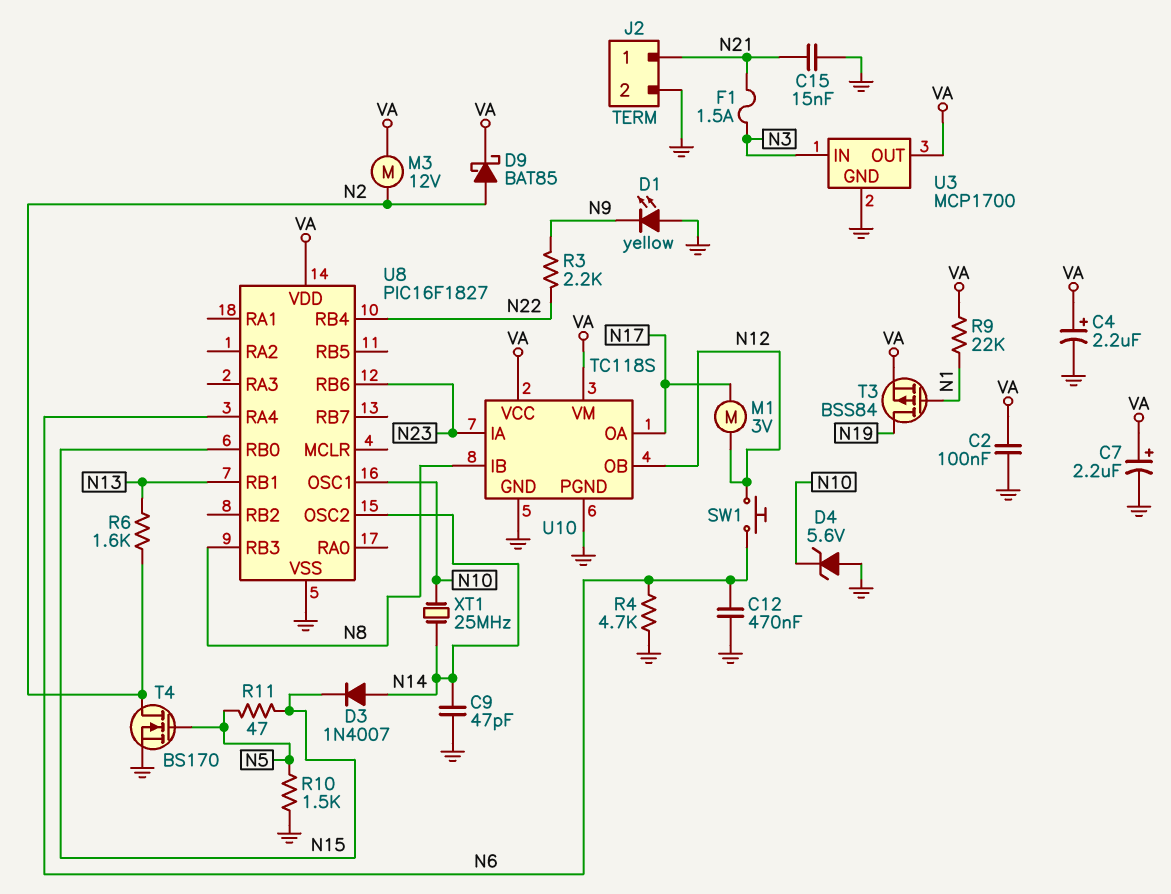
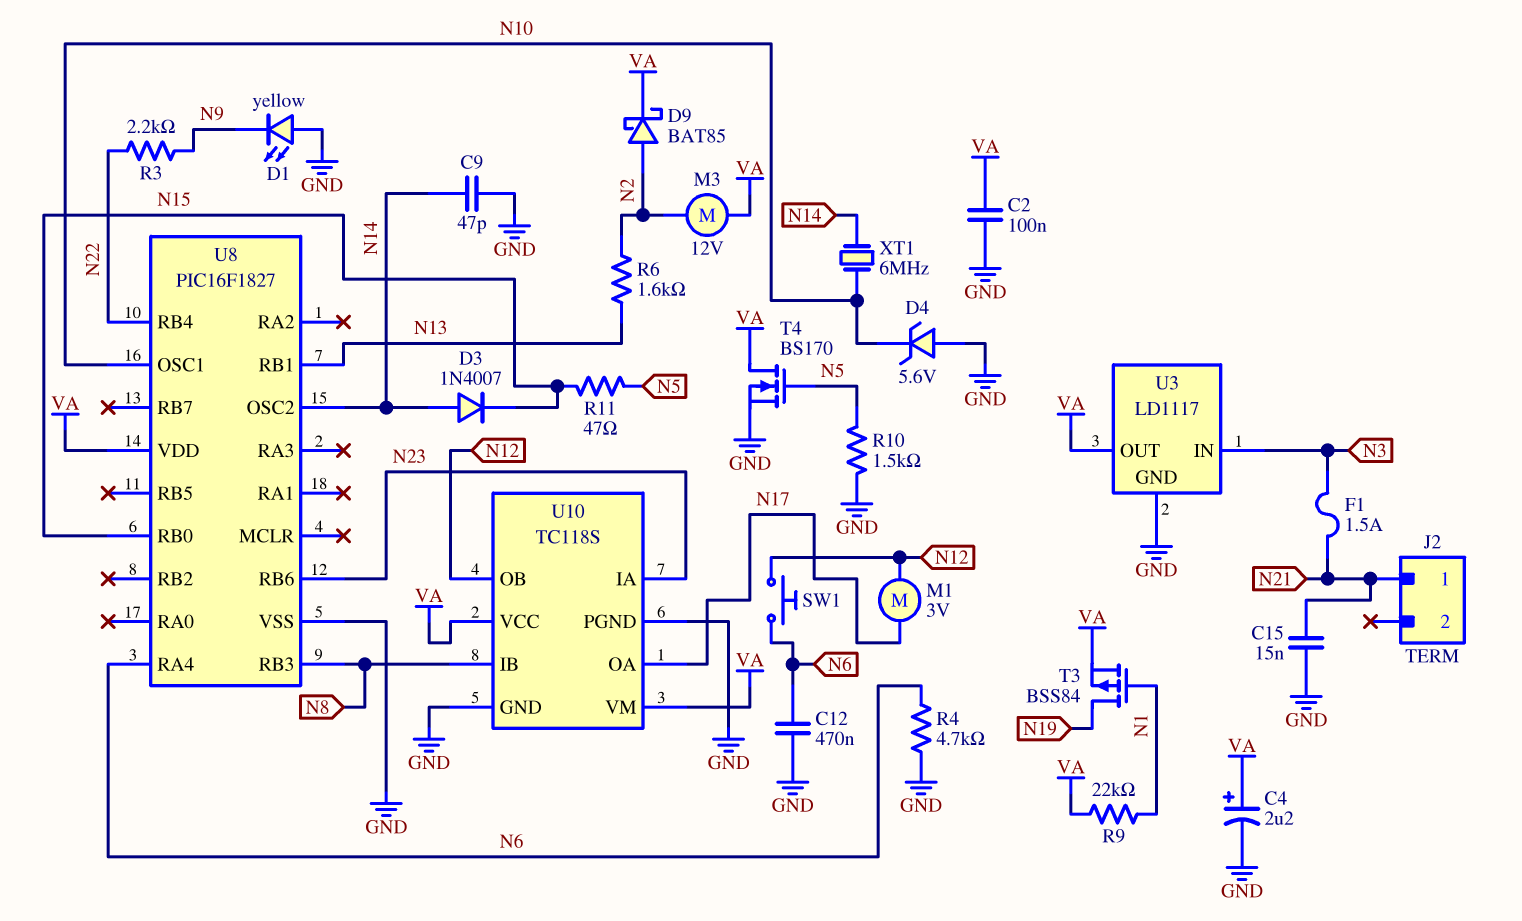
C7: 2.2uF (plus VA, minus GND) -> none
J2 pin 2: GND -> none
T4: NMOS BS170 (G N5, D N2, S GND) -> NMOS BS170 (G N5, D VA, S GND)
U3: MCP1700 -> LD1117
XT1: 25MHz (N10, N14) -> 6MHz (N10, N14)

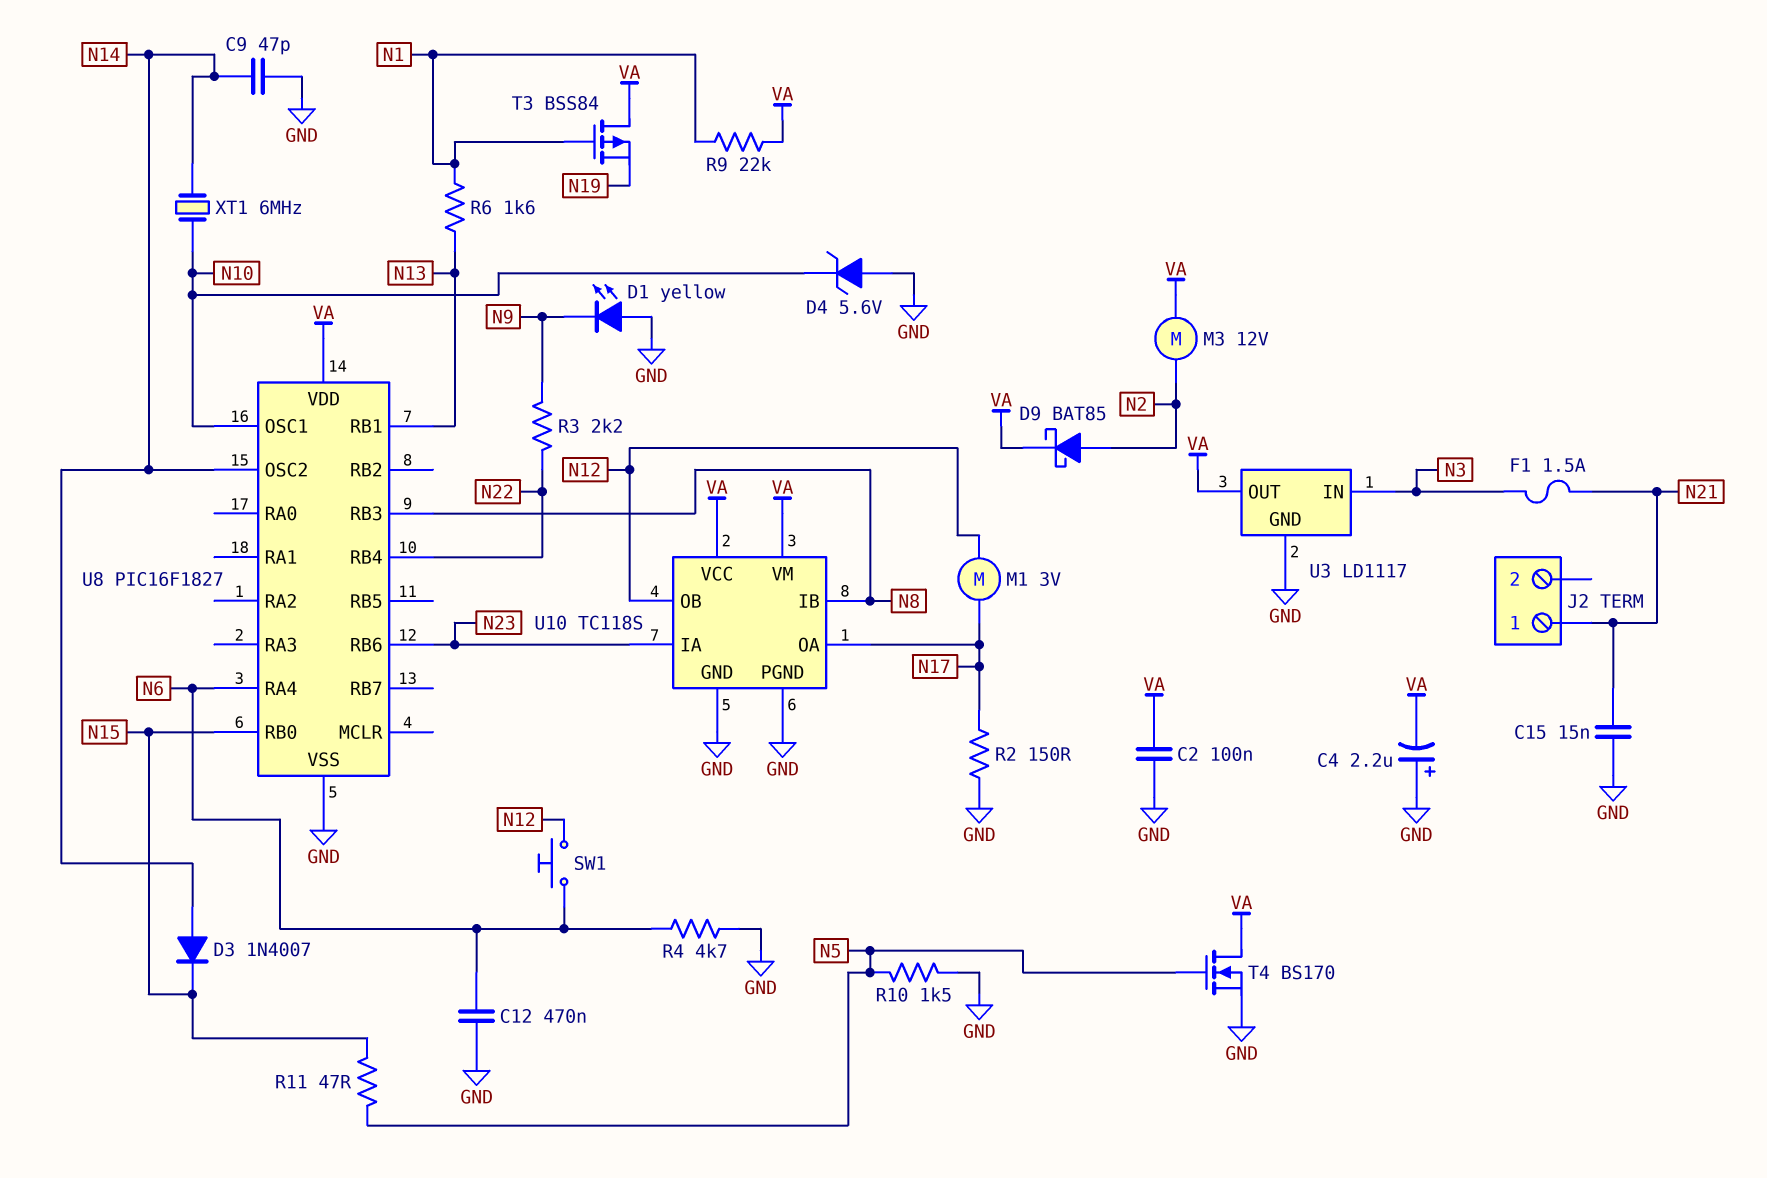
C4: 2.2uF (plus VA, minus GND) -> 2.2uF (plus GND, minus VA)
R2: none -> 150 (GND, N17)
R6: 1.6k (N2, N13) -> 1.6k (N1, N13)
T3: PMOS BSS84 (G N1, D N19, S VA) -> PMOS BSS84 (G N1, D VA, S N19)

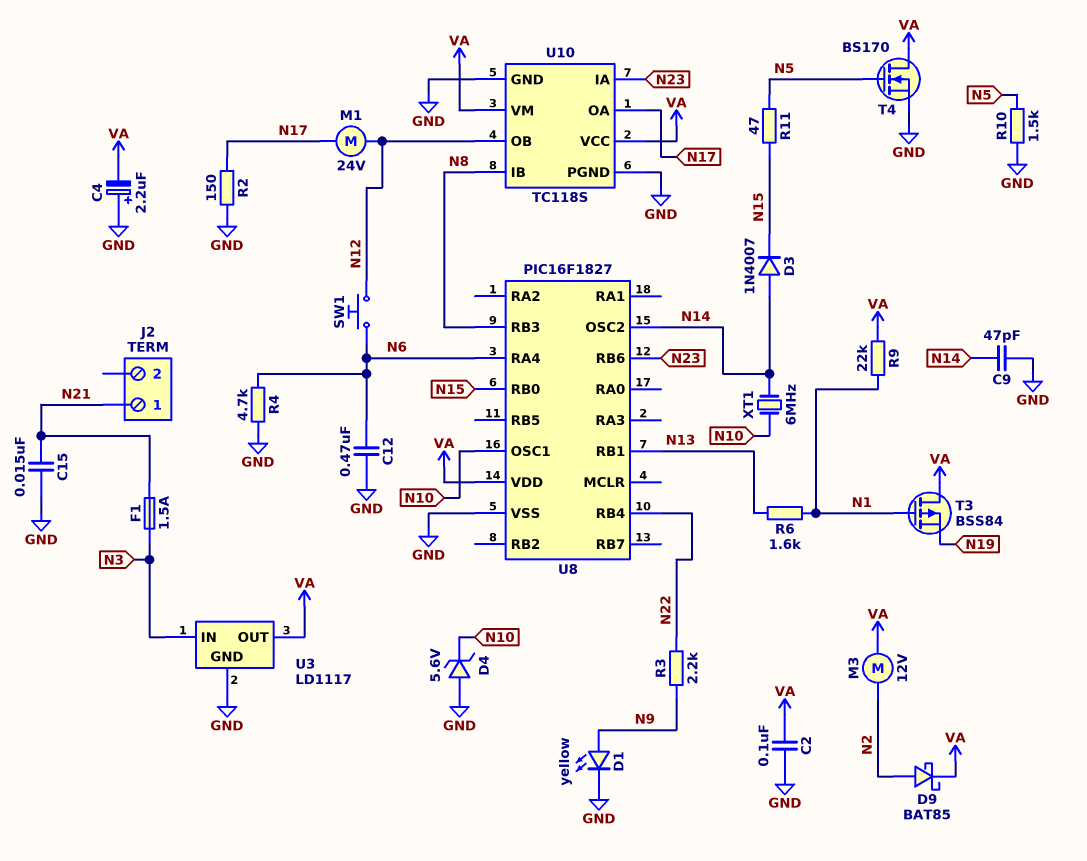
D1: LED yellow (A GND, K N9) -> LED yellow (A N9, K GND)
M1: motor 3V (N12, N17) -> motor 24V (N12, N17)

